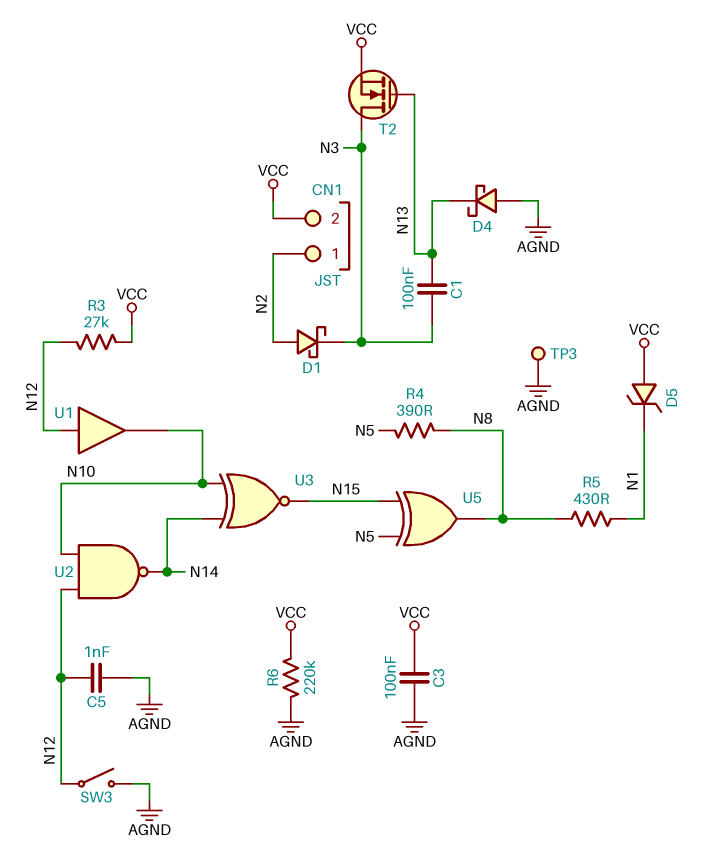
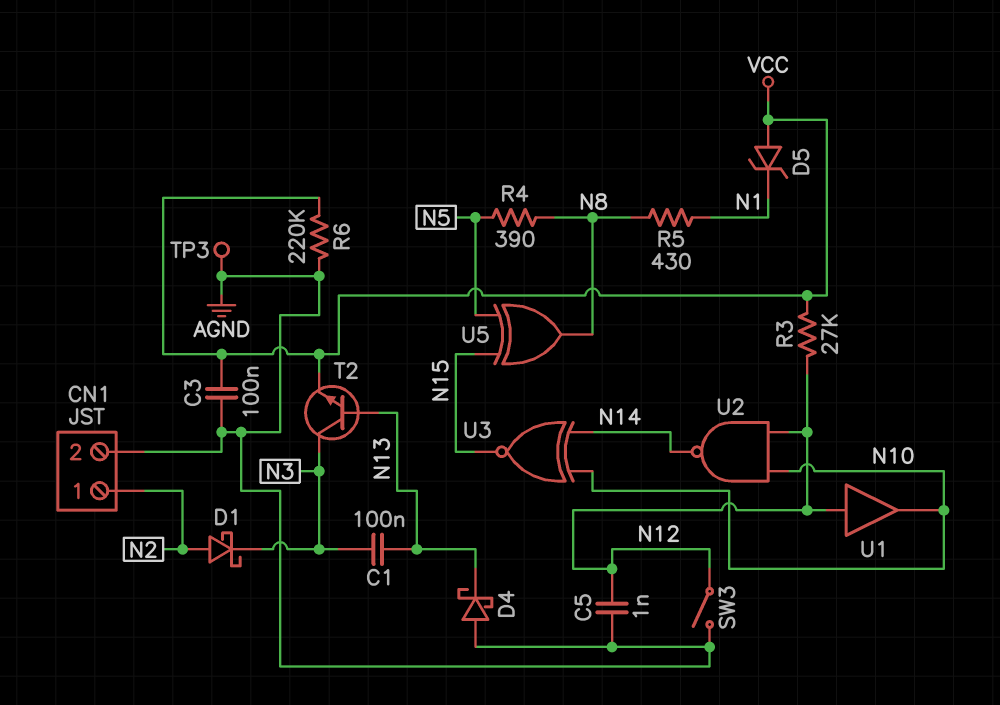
CN1 pin 2: VCC -> AGND
T2: NMOS (G N13, D N3, S VCC) -> NPN (B N13, C N3, E VCC)

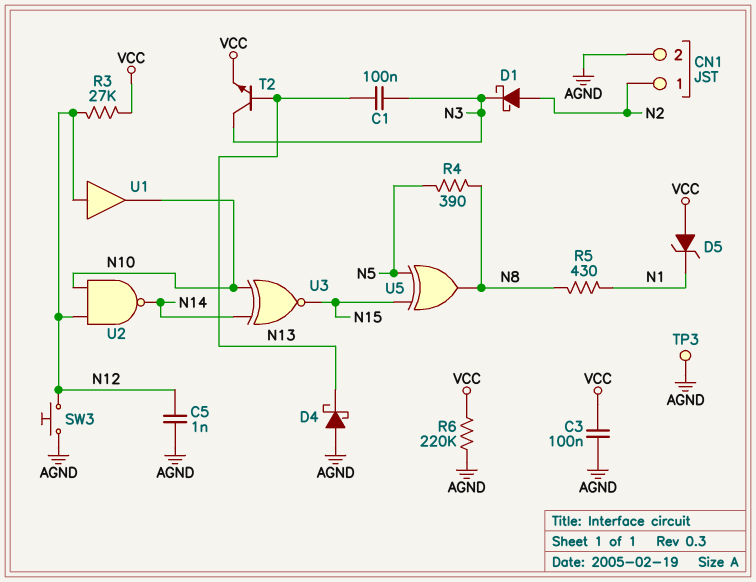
SW3: switch (AGND, N12) -> button (AGND, N12)

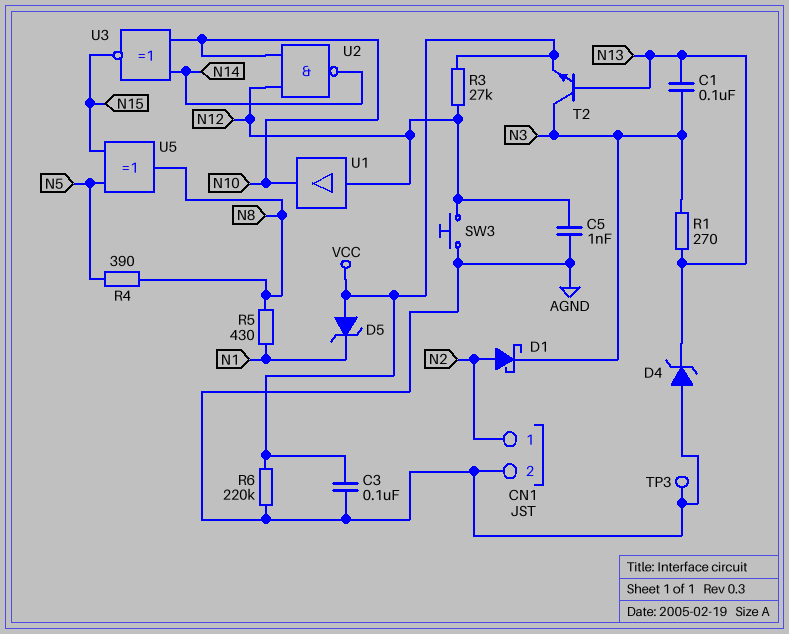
D4: schottky (A AGND, K N13) -> zener (A AGND, K N13)
R1: none -> 270 (N3, N13)

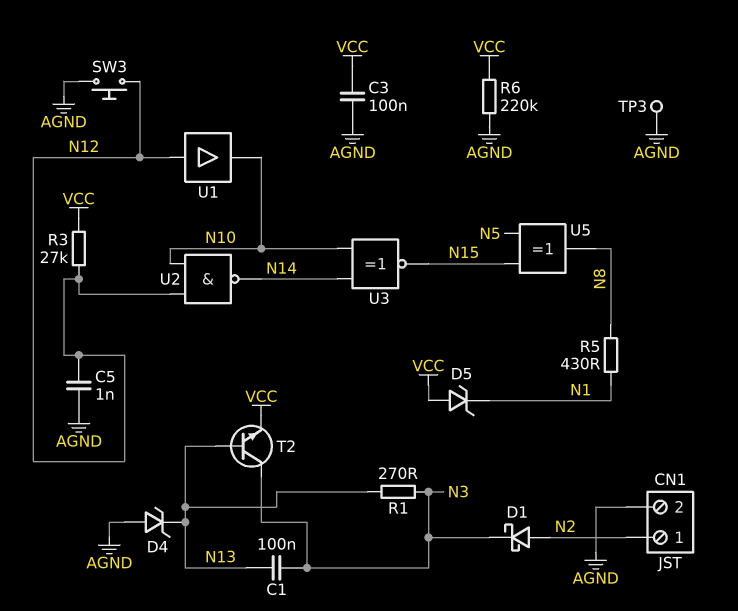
R4: 390 (N5, N8) -> none

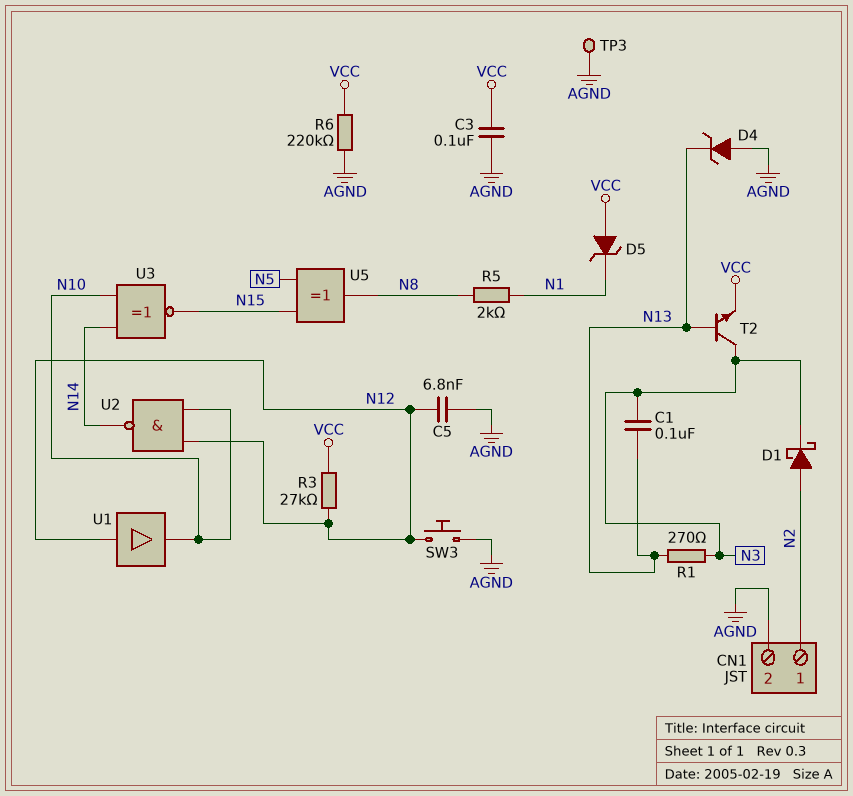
C5: 1nF (AGND, N12) -> 6.8nF (AGND, N12)
R5: 430 (N1, N8) -> 2k (N1, N8)

